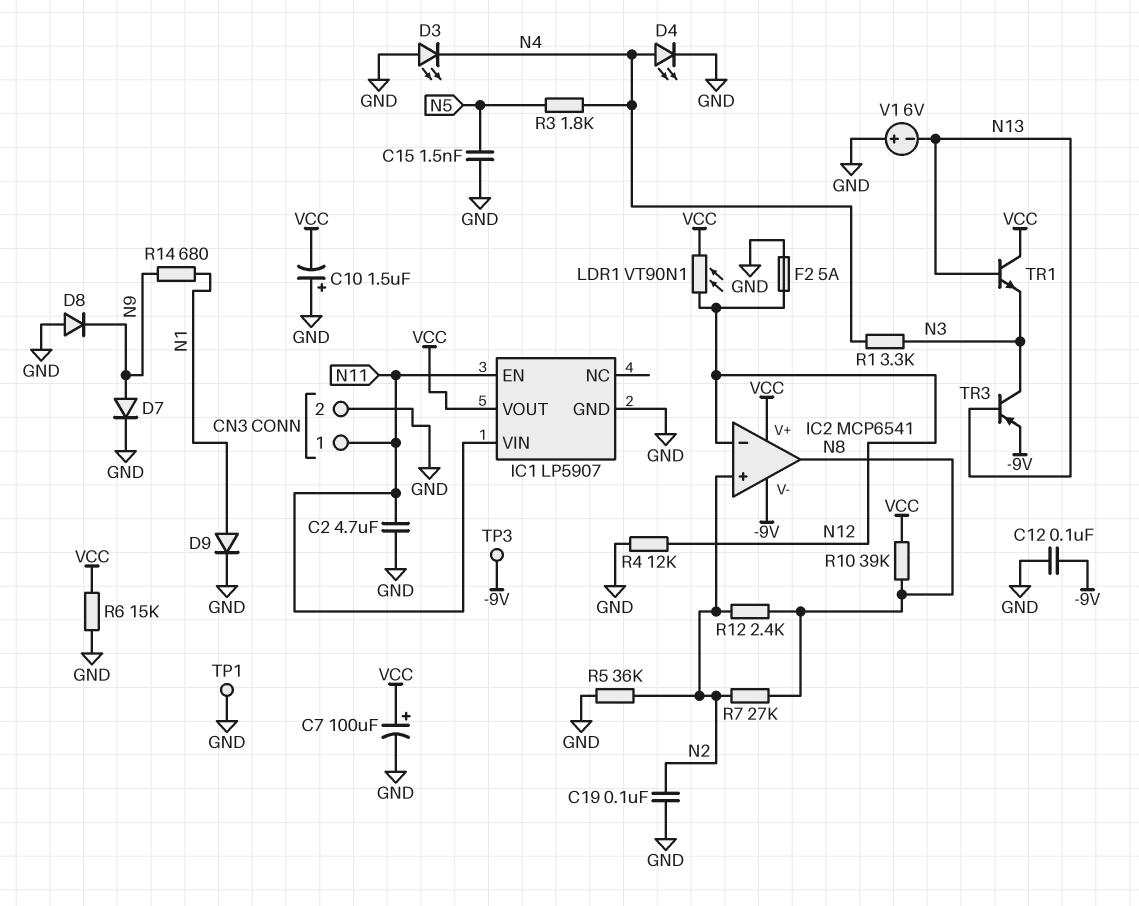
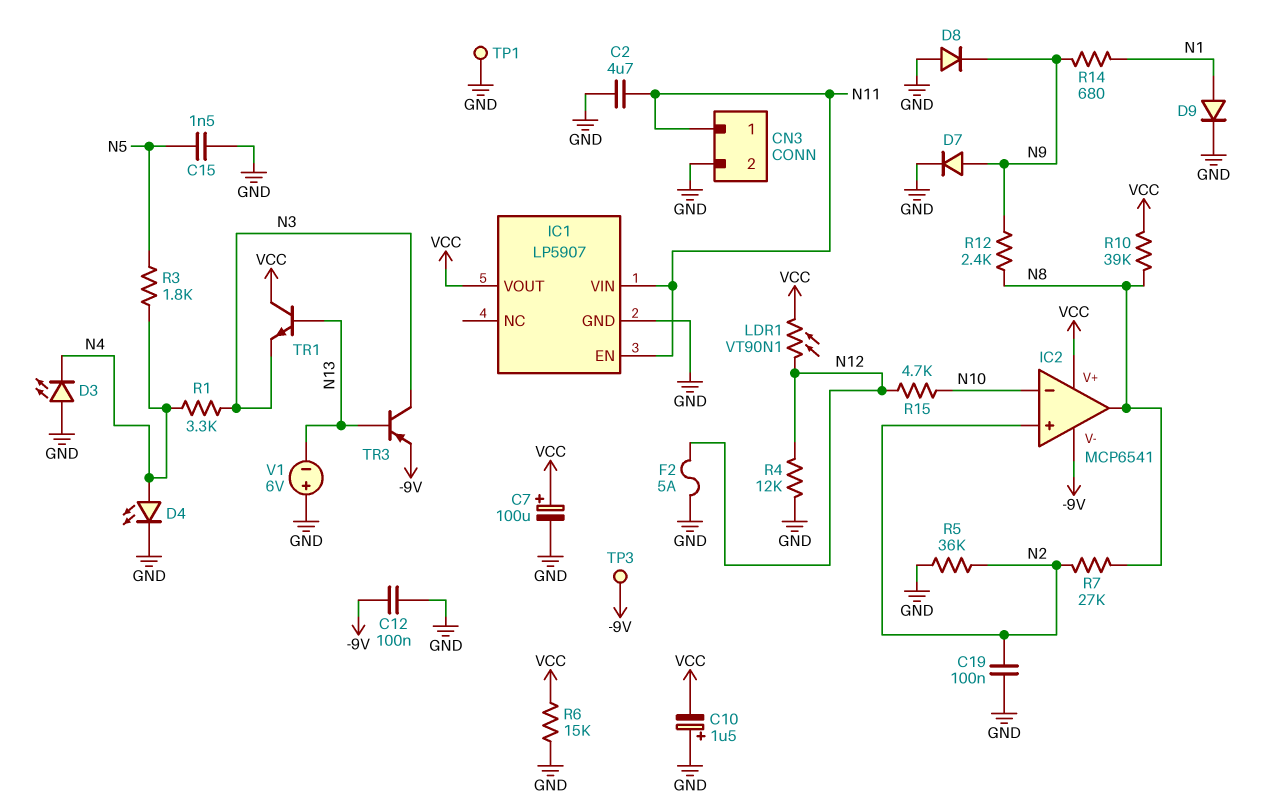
IC2 pin in-: N12 -> N10
R12: 2.4k (N2, N8) -> 2.4k (N8, N9)
R15: none -> 4.7k (N10, N12)

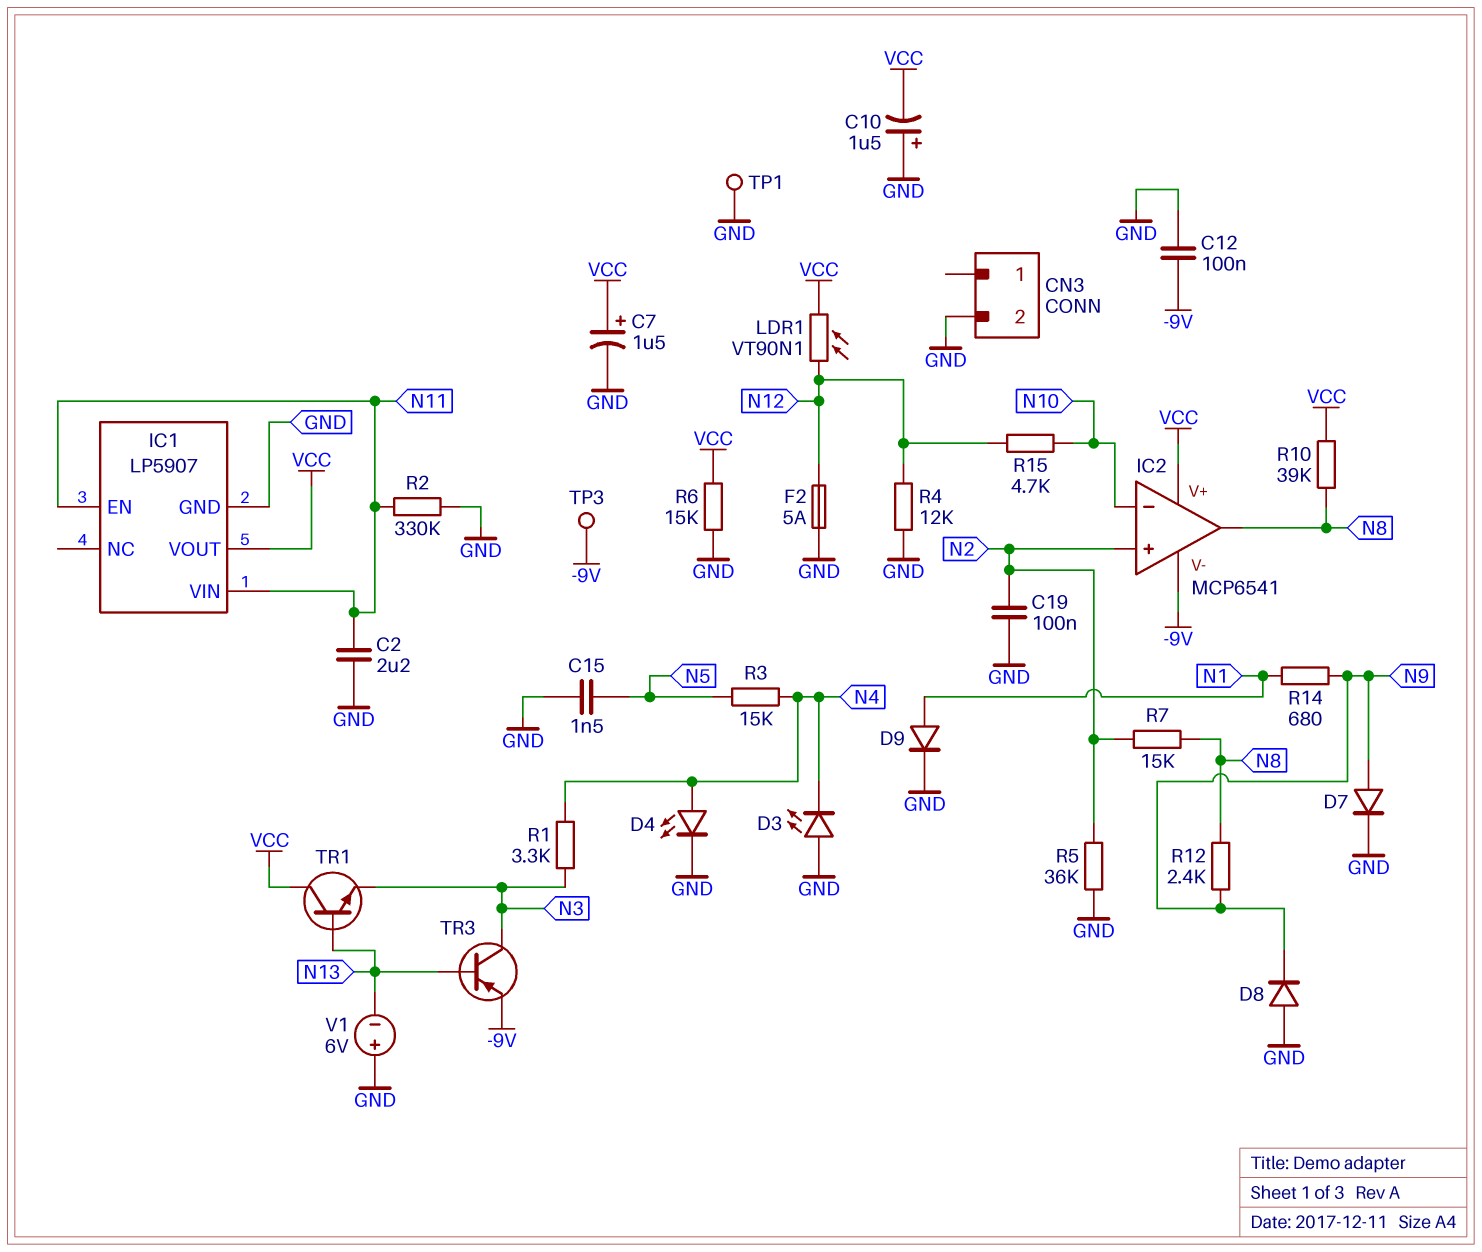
C2: 4.7uF (GND, N11) -> 2.2uF (GND, N11)
C7: 100uF (plus VCC, minus GND) -> 1.5uF (plus VCC, minus GND)
CN3 pin 1: N11 -> none
R2: none -> 330k (GND, N11)
R3: 1.8k (N4, N5) -> 15k (N4, N5)
R7: 27k (N2, N8) -> 15k (N2, N8)

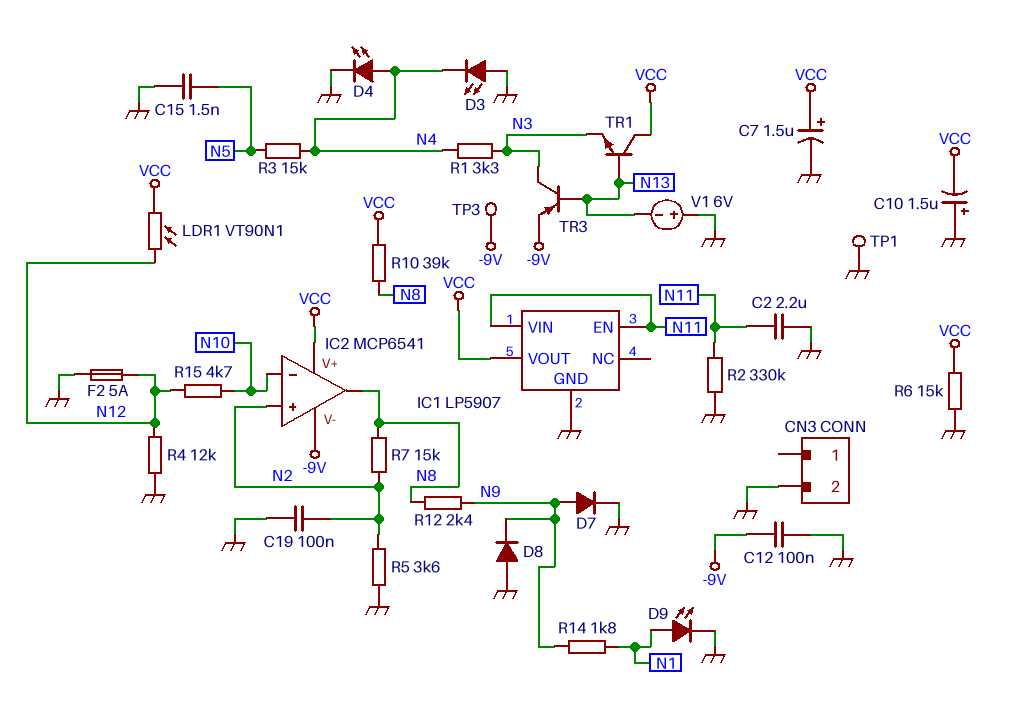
D9: diode (A N1, K GND) -> LED (A N1, K GND)
R5: 36k (GND, N2) -> 3.6k (GND, N2)
R14: 680 (N1, N9) -> 1.8k (N1, N9)

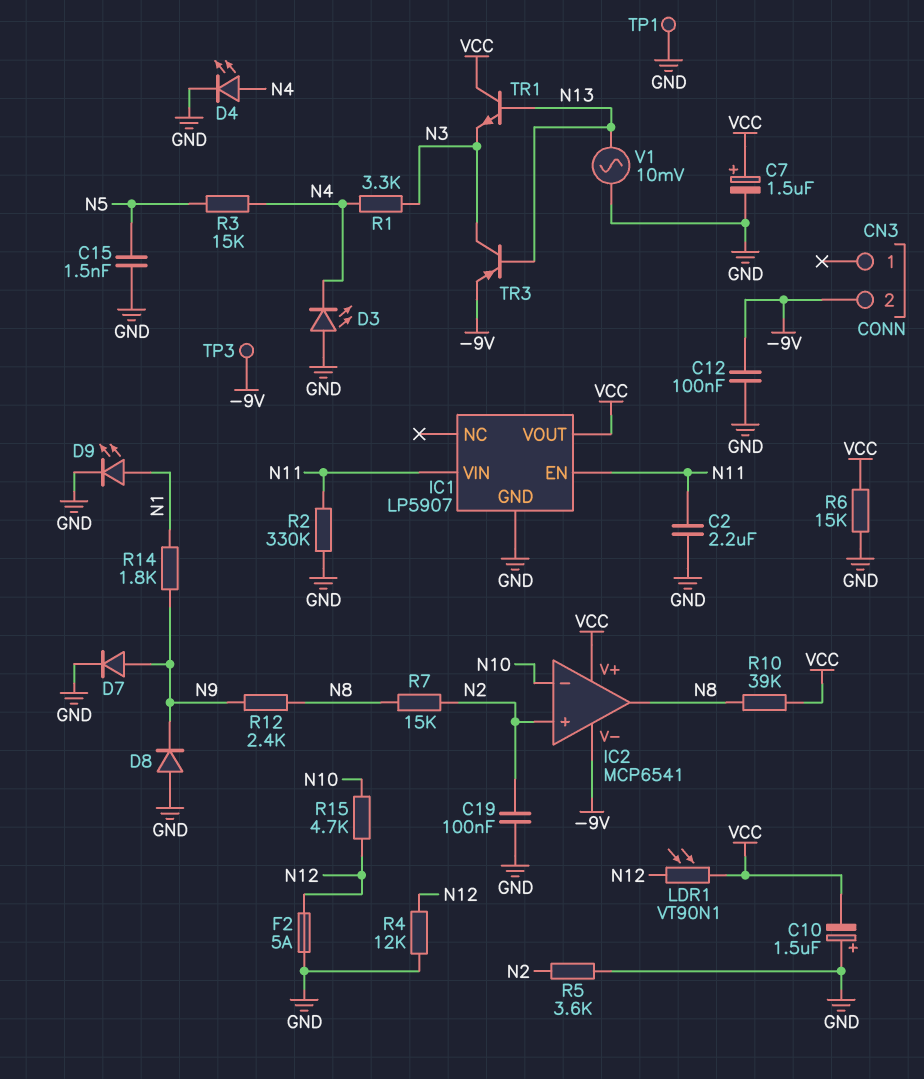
CN3 pin 2: GND -> -9V
V1: 6V (plus GND, minus N13) -> AC 10mV (GND, N13)

